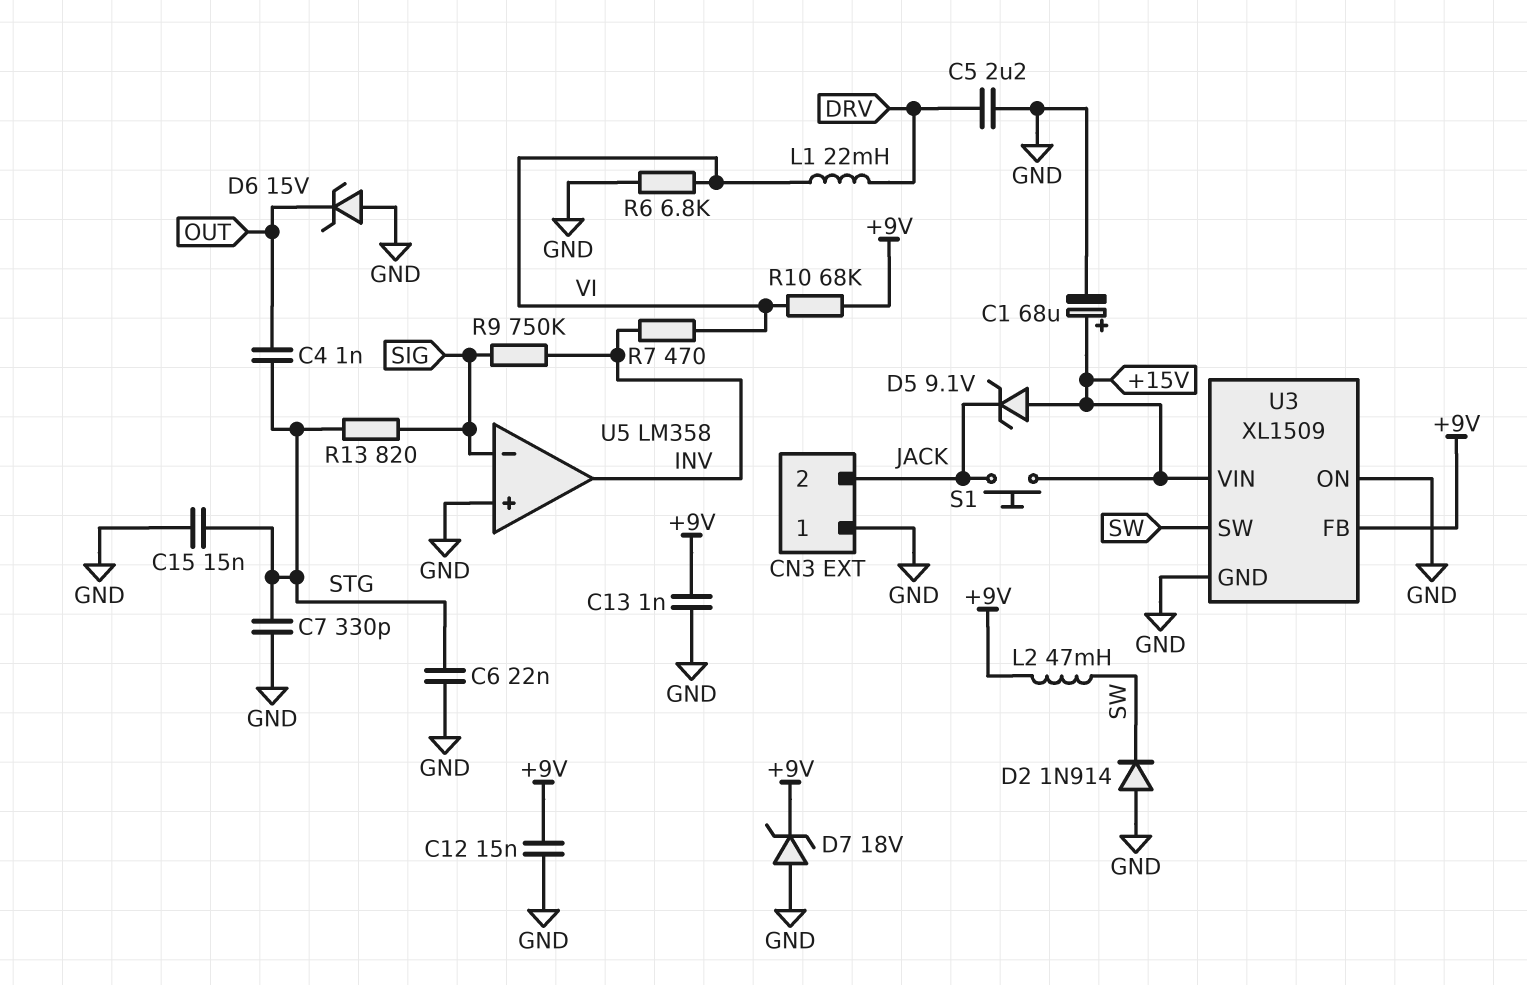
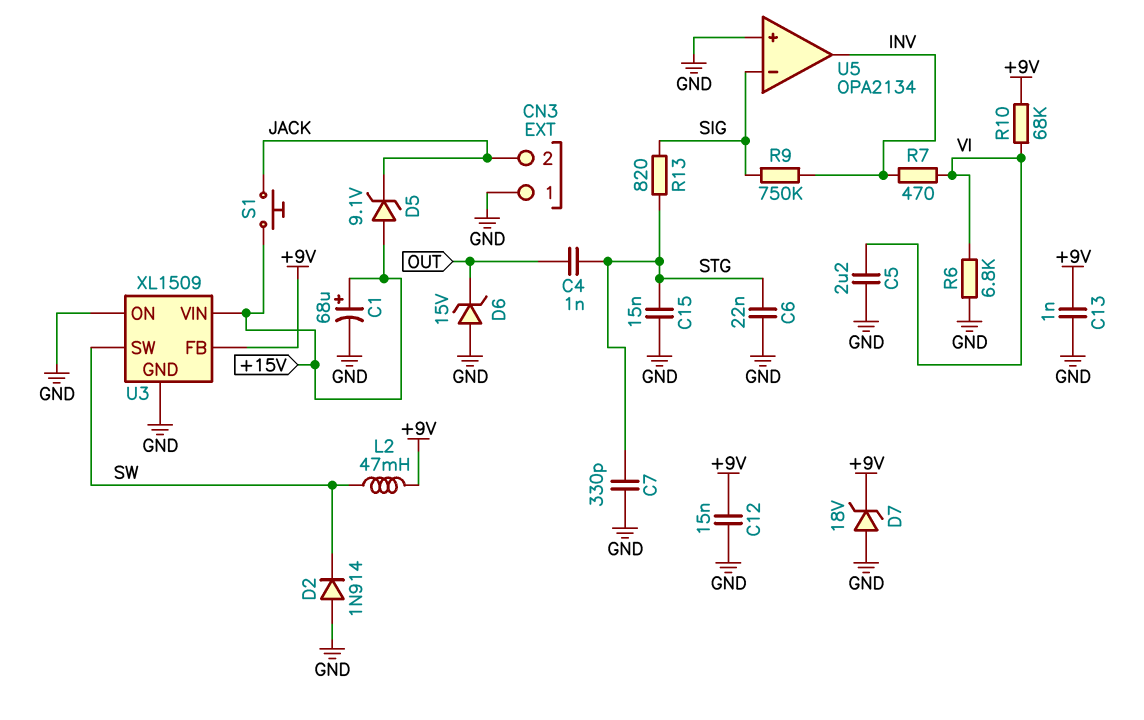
C5: 2.2uF (DRV, GND) -> 2.2uF (GND, VI)
L1: 22mH (DRV, VI) -> none
U5: LM358 -> OPA2134

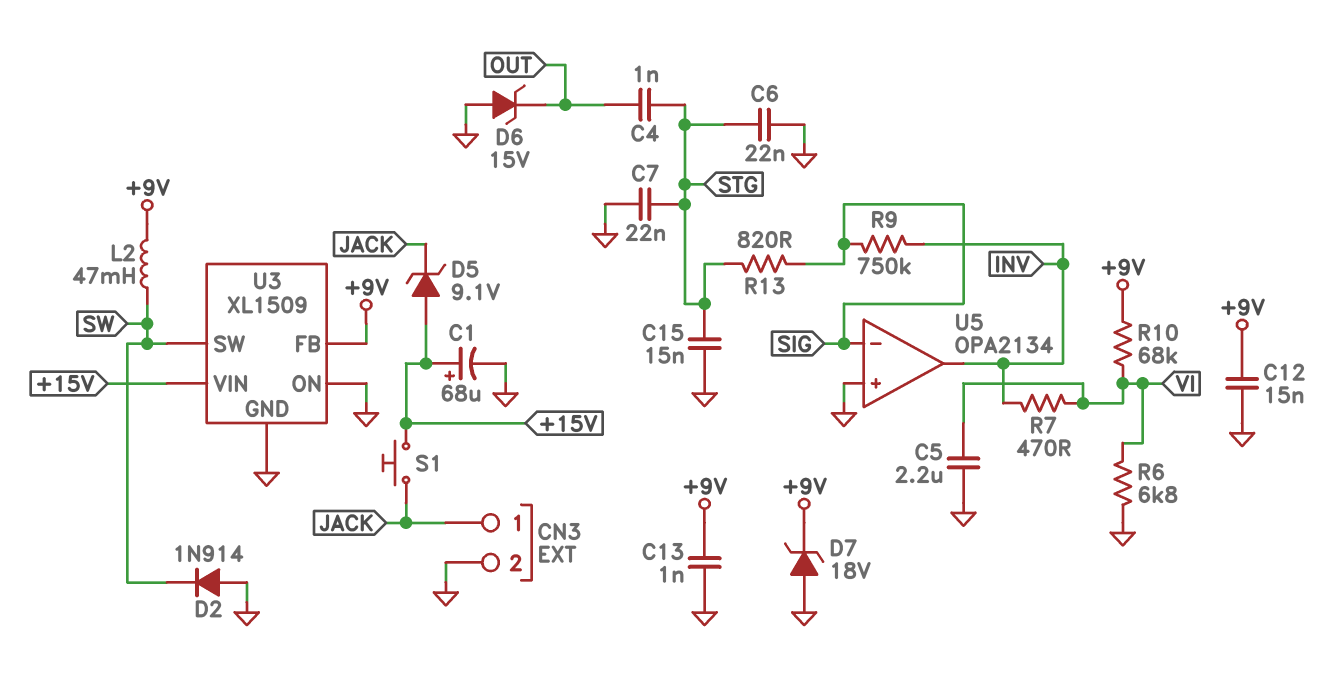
C7: 330pF (GND, STG) -> 22nF (GND, STG)
CN3 pin 1: GND -> JACK
CN3 pin 2: JACK -> GND

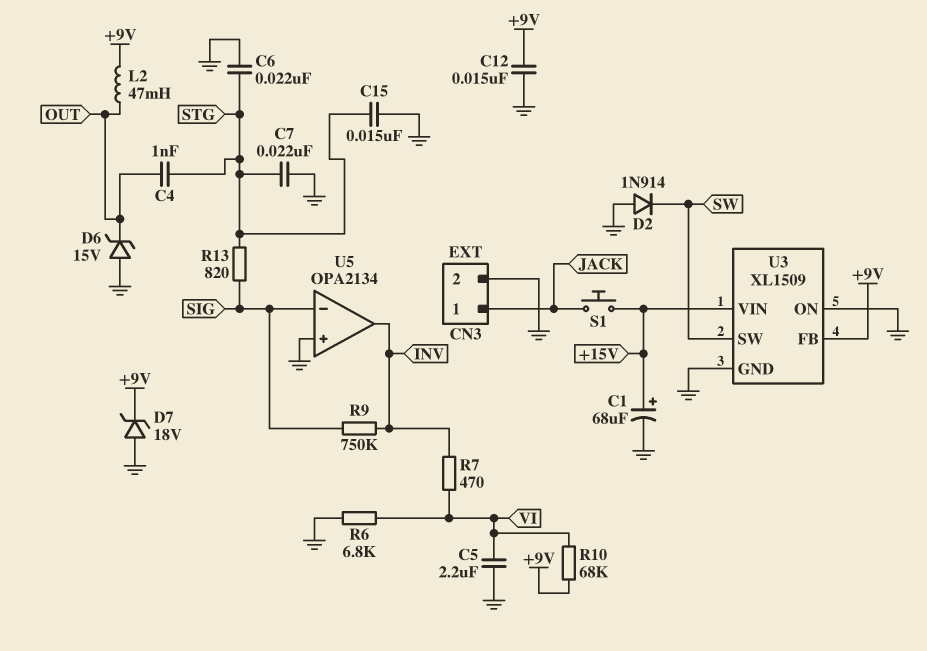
C13: 1nF (+9V, GND) -> none
D5: zener 9.1V (A +15V, K JACK) -> none
L2: 47mH (+9V, SW) -> 47mH (+9V, OUT)

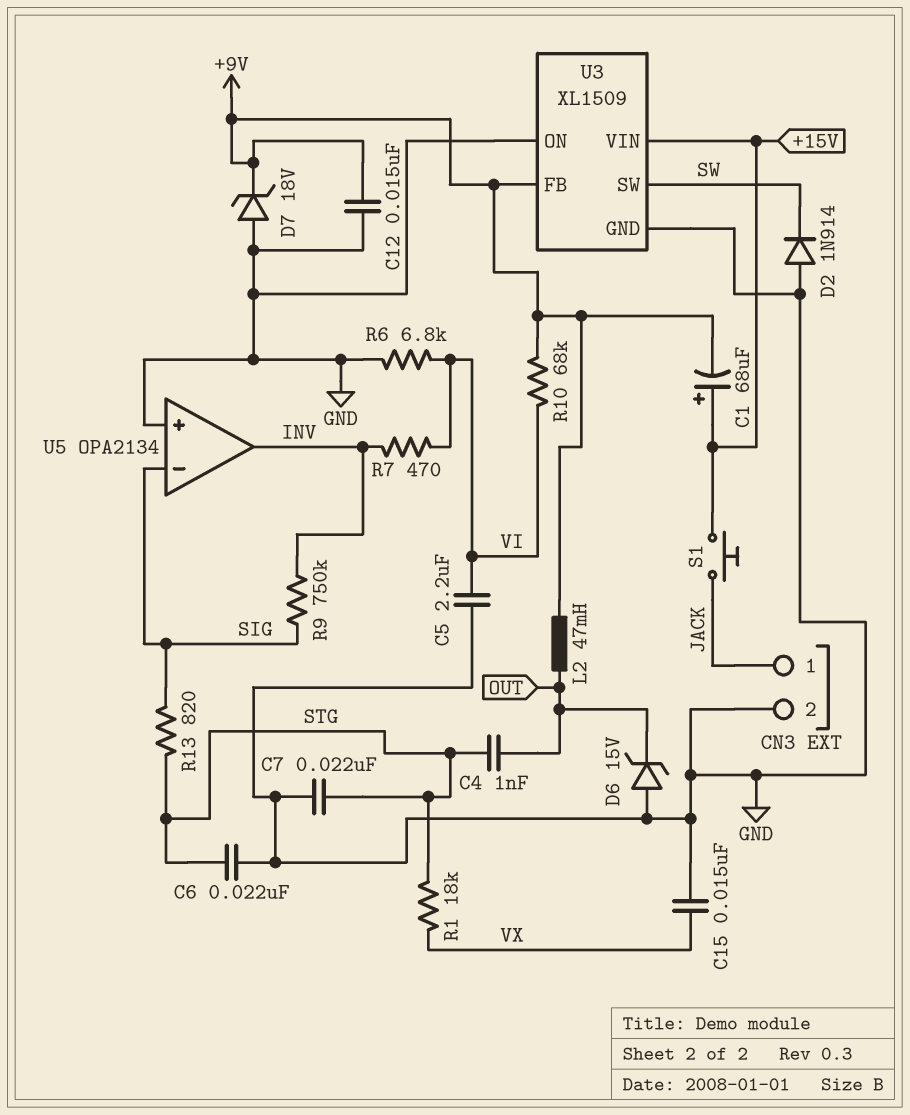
C1: 68uF (plus +15V, minus GND) -> 68uF (plus +15V, minus +9V)
C15: 15nF (GND, STG) -> 15nF (GND, VX)
R1: none -> 18k (STG, VX)

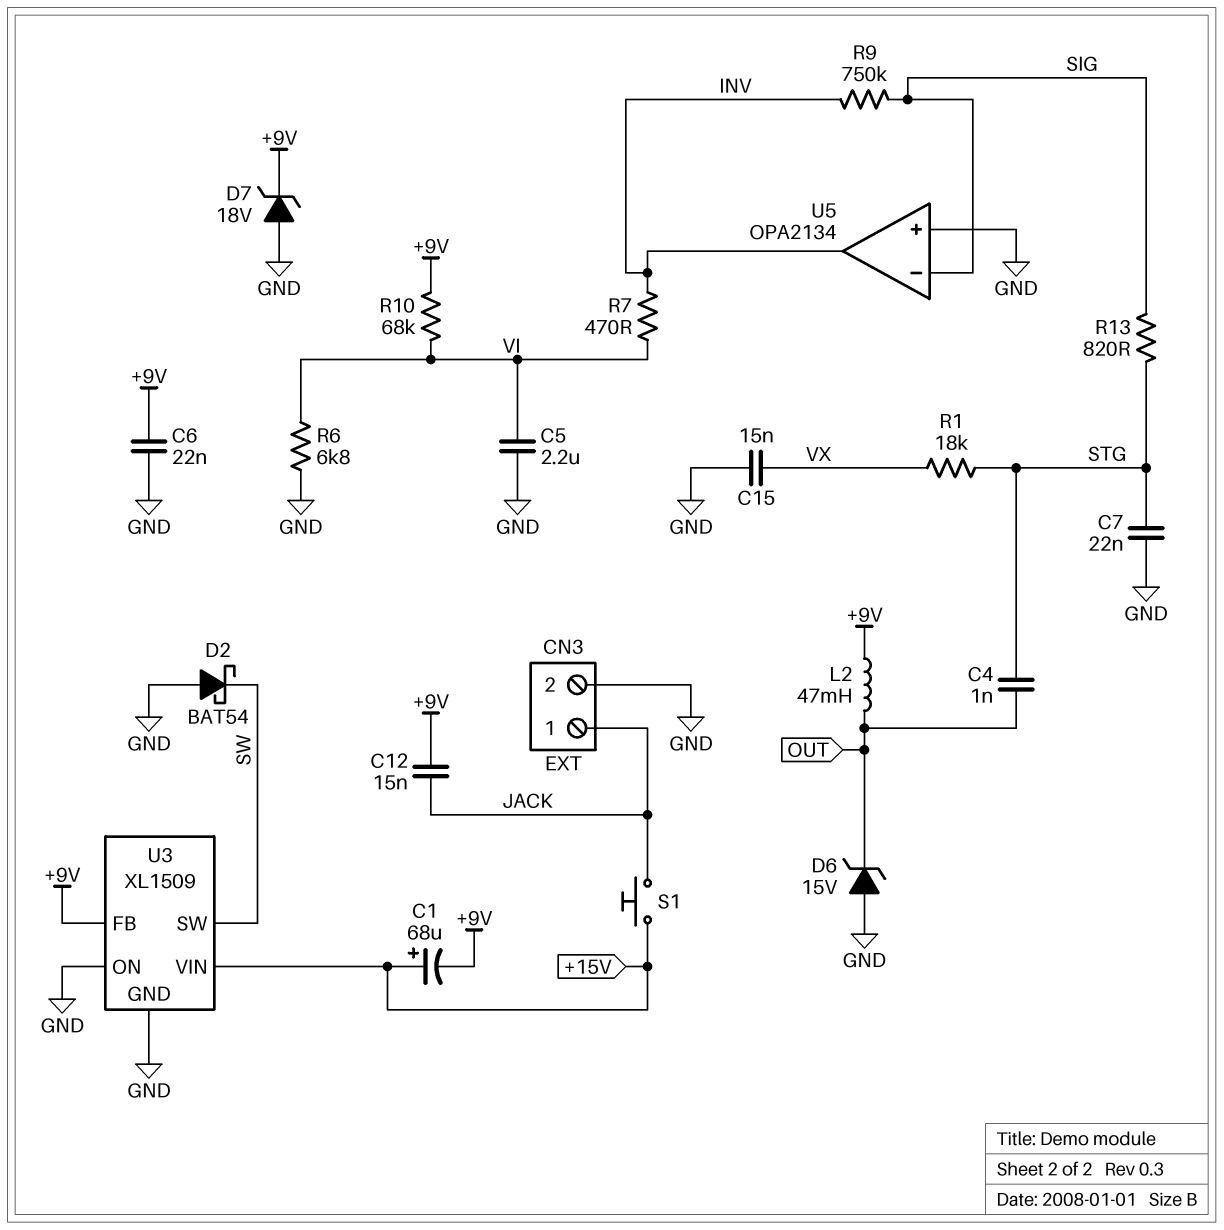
C6: 22nF (GND, STG) -> 22nF (+9V, GND)
C12: 15nF (+9V, GND) -> 15nF (+9V, JACK)
D2: diode 1N914 (A GND, K SW) -> schottky BAT54 (A GND, K SW)

